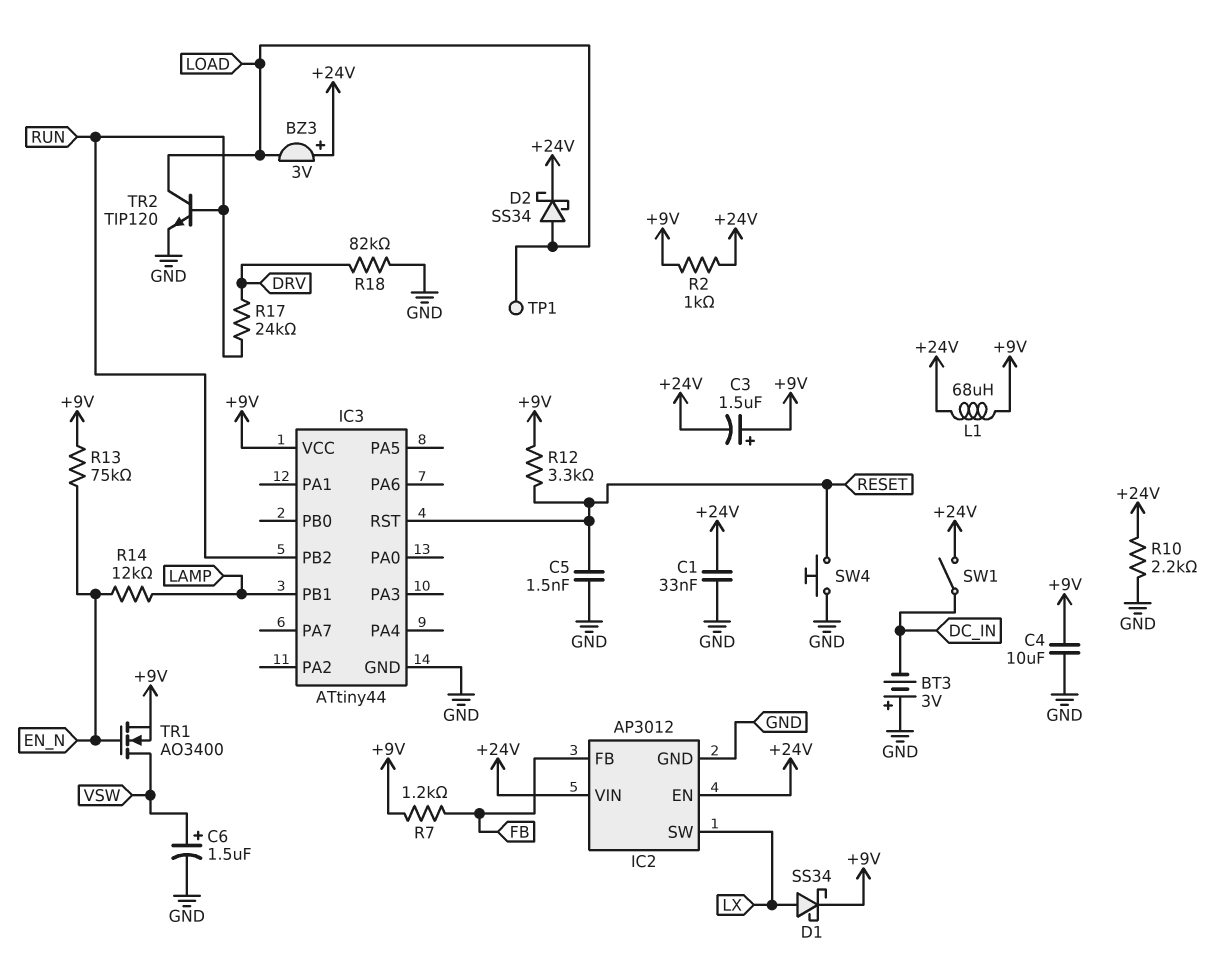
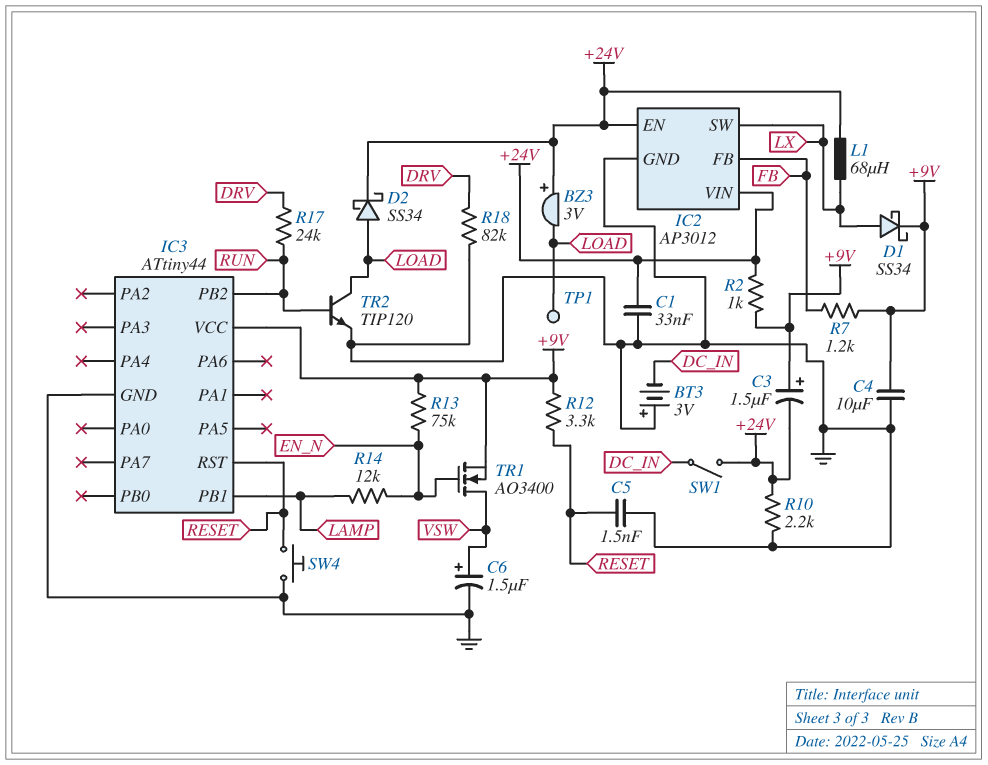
L1: 68uH (+9V, +24V) -> 68uH (+24V, LX)

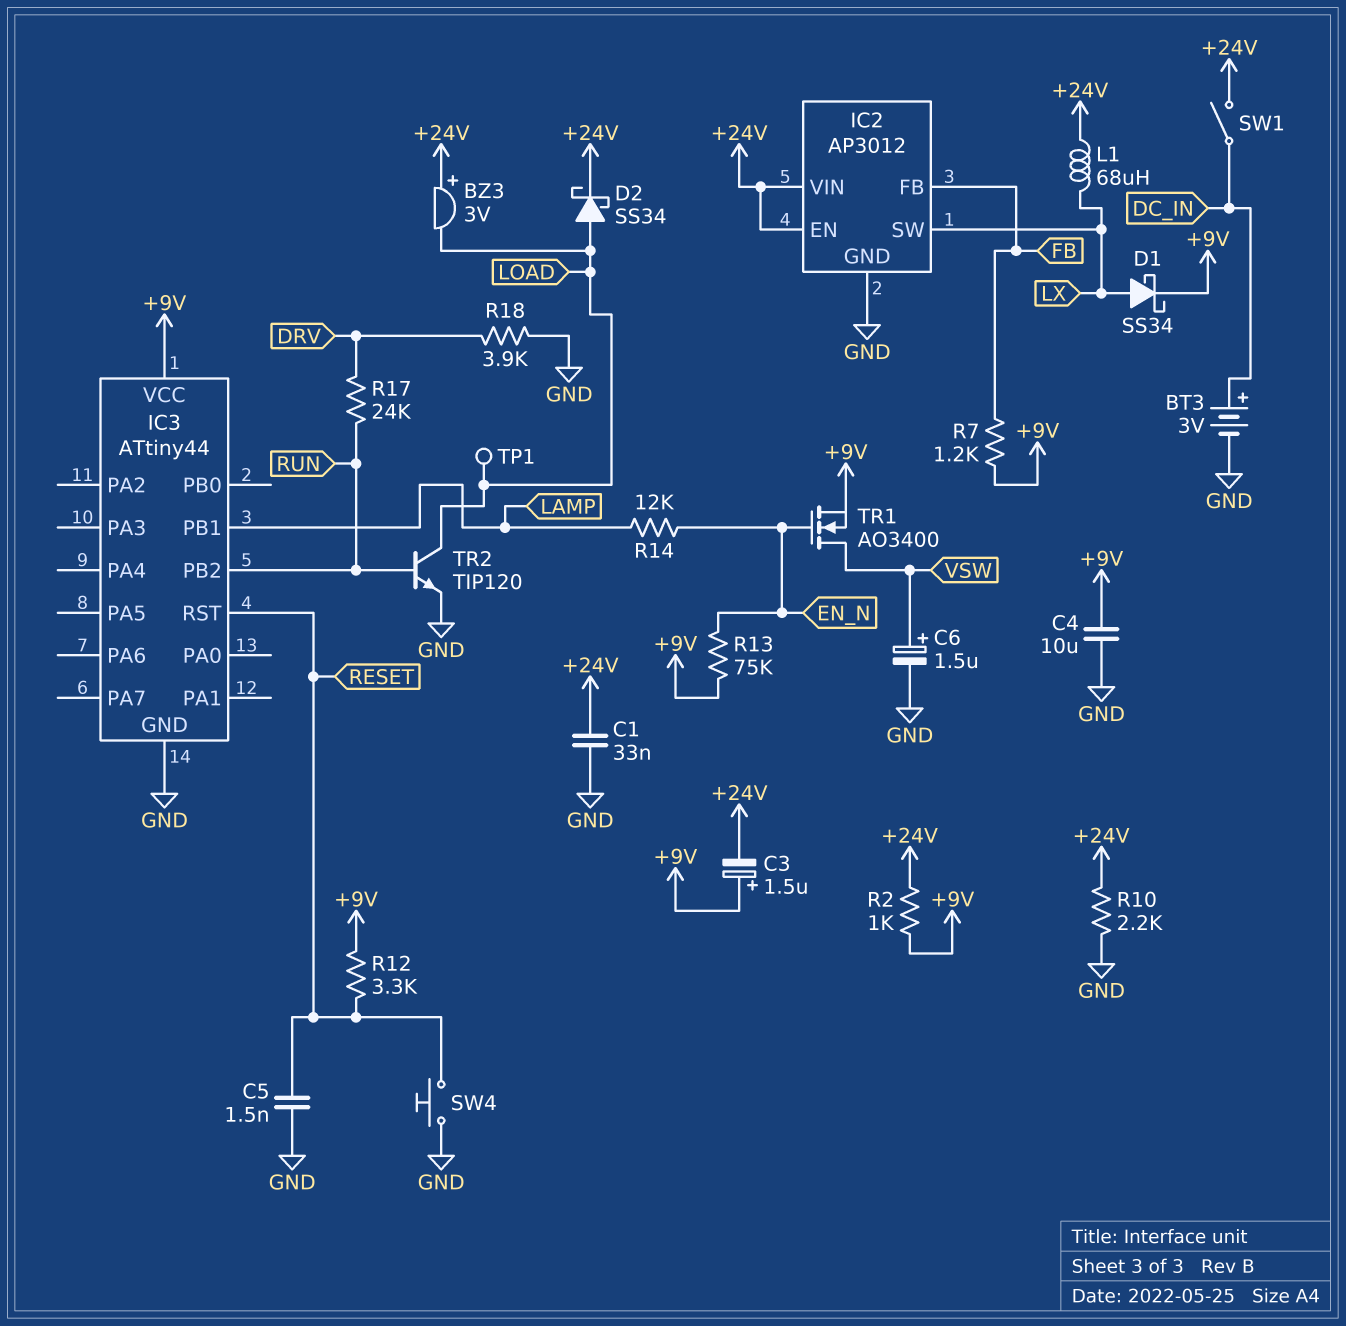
BT3: 3V (plus GND, minus DC_IN) -> 3V (plus DC_IN, minus GND)
R18: 82k (DRV, GND) -> 3.9k (DRV, GND)

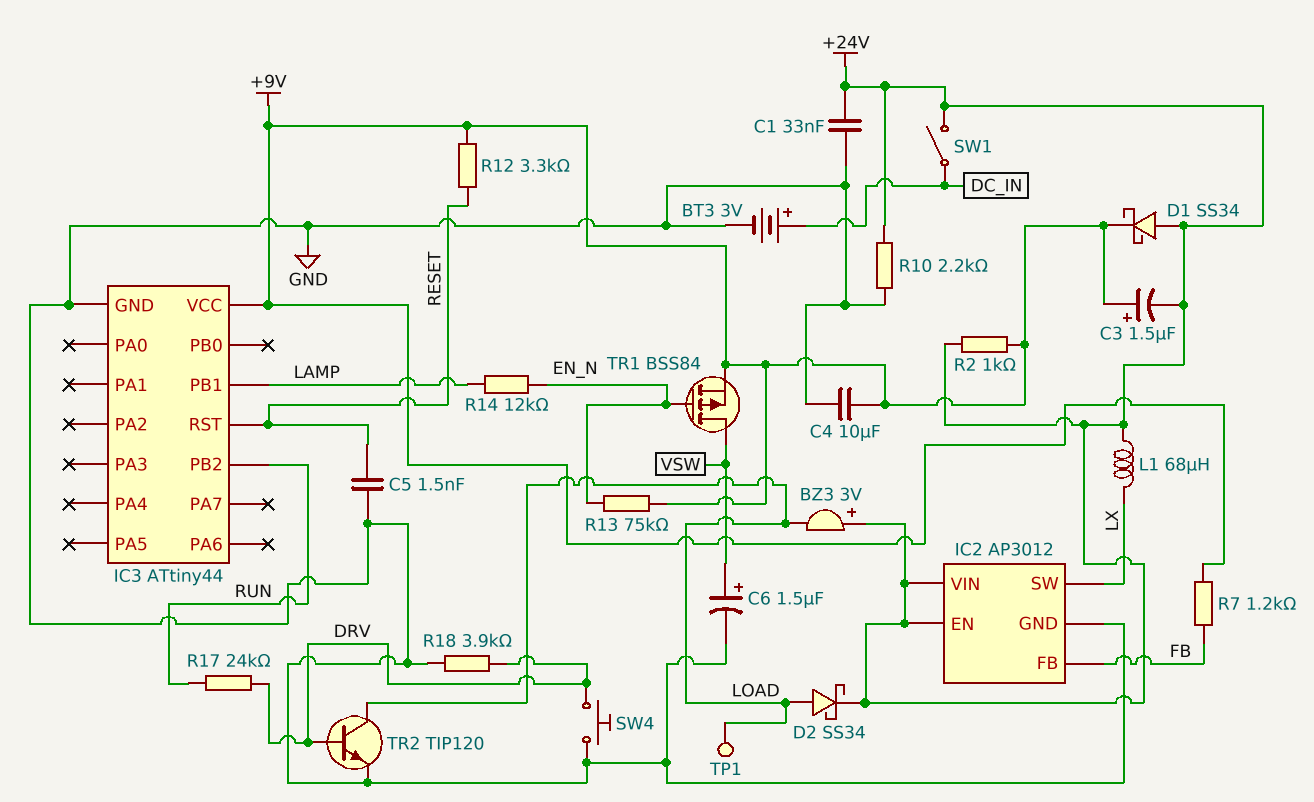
D1: schottky SS34 (A LX, K +9V) -> schottky SS34 (A +24V, K +9V)
SW4: button (GND, RESET) -> button (DRV, GND)
TR1: NMOS AO3400 (G EN_N, D VSW, S +9V) -> PMOS BSS84 (G EN_N, D VSW, S +9V)
TR2: NPN TIP120 (B RUN, C LOAD, E GND) -> NPN TIP120 (B DRV, C LOAD, E GND)

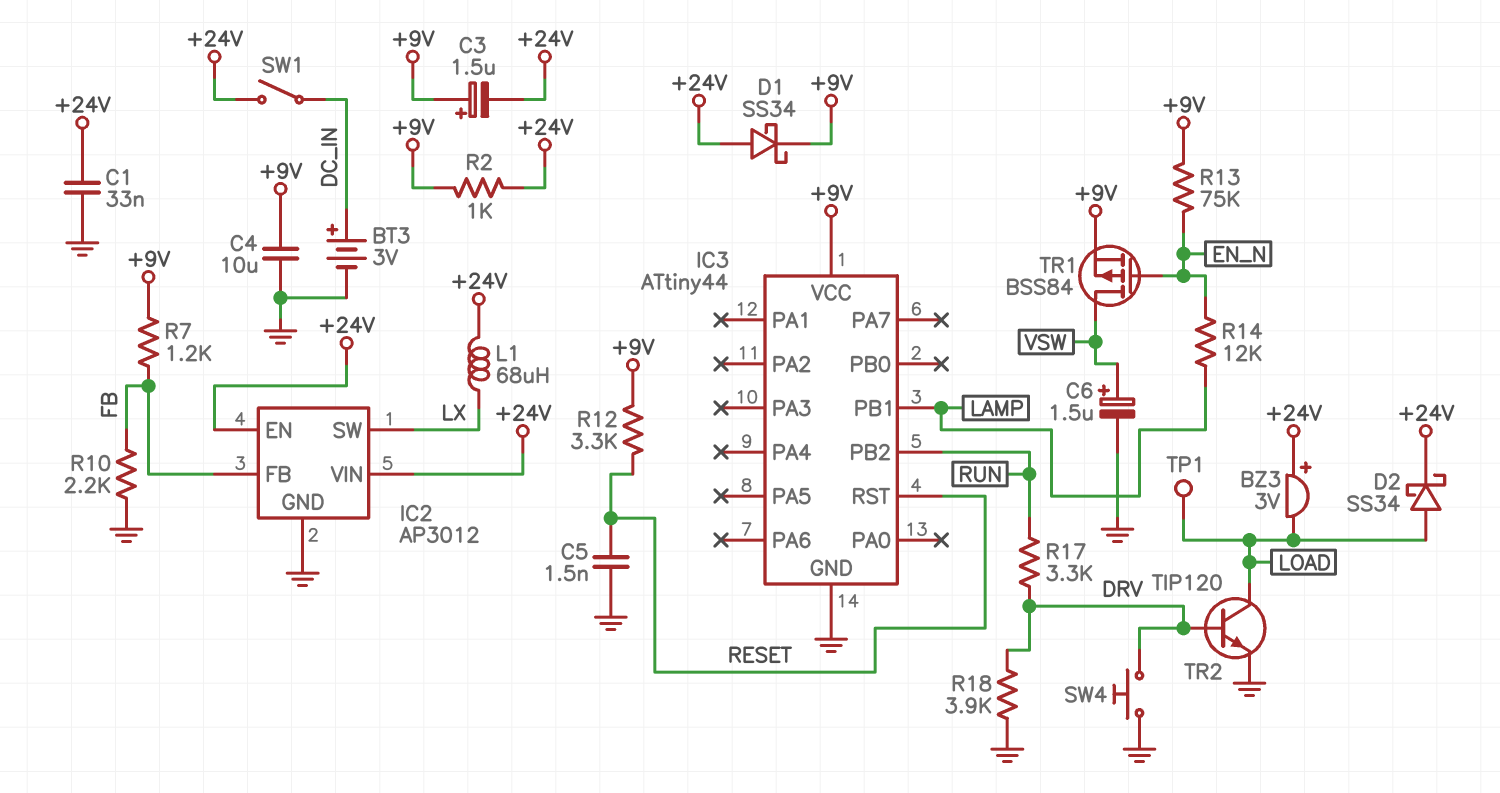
R10: 2.2k (+24V, GND) -> 2.2k (FB, GND)
R17: 24k (DRV, RUN) -> 3.3k (DRV, RUN)

